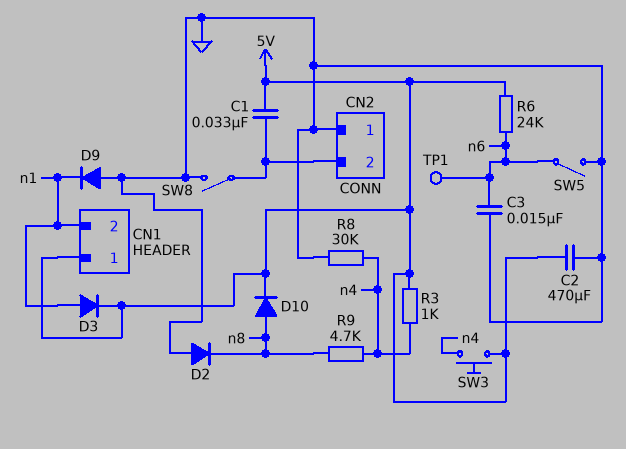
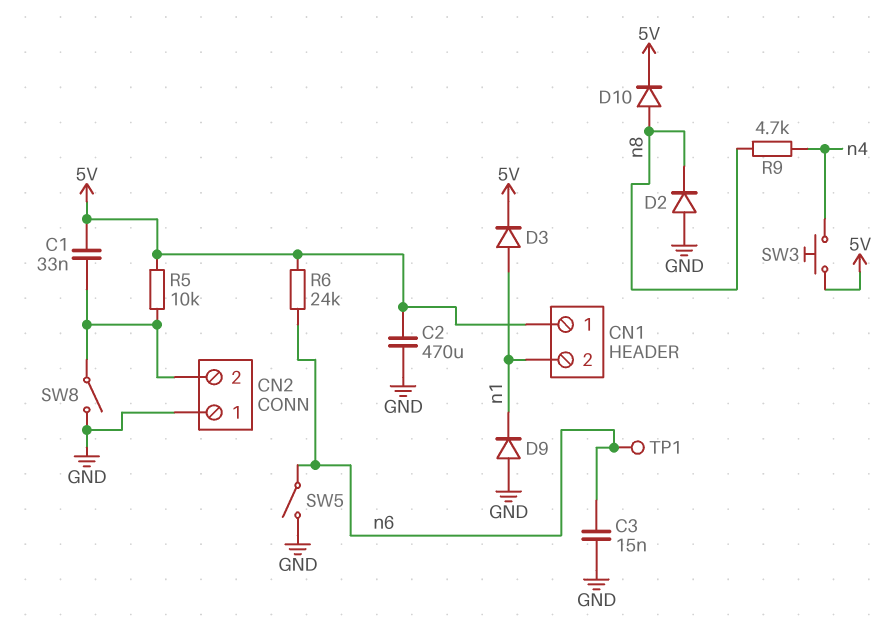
R3: 1k (5V, n4) -> none
R5: none -> 10k (5V, CN2/2)
R8: 30k (GND, n4) -> none

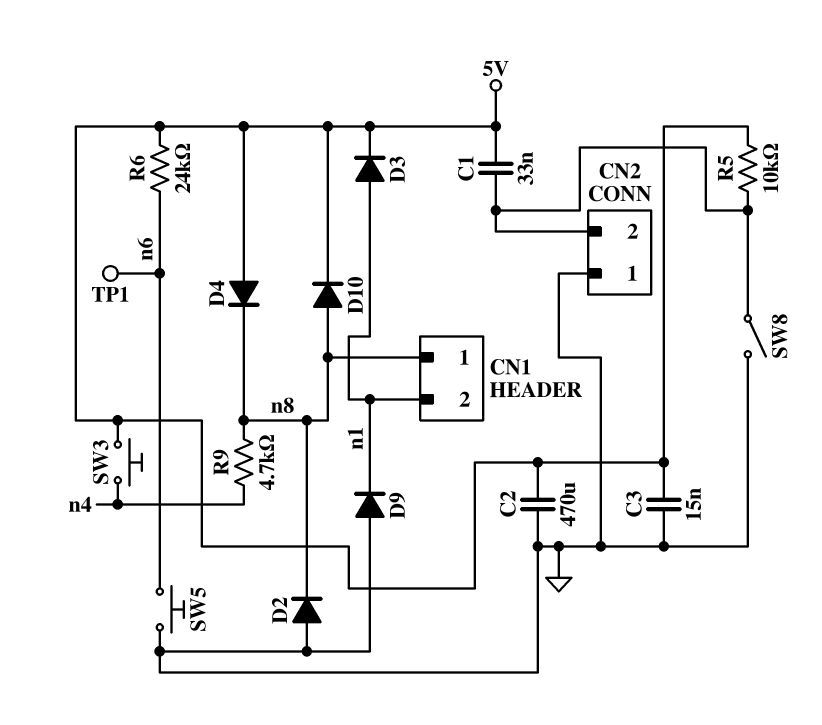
C3: 15nF (GND, n6) -> 15nF (5V, GND)
CN1 pin 1: 5V -> n8
D4: none -> diode (A 5V, K n8)
SW5: switch (GND, n6) -> button (GND, n6)

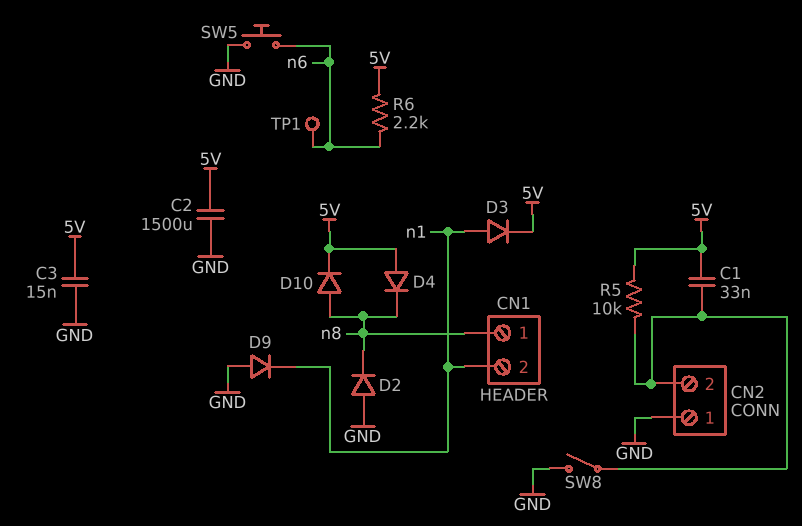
C2: 470uF (5V, GND) -> 1500uF (5V, GND)
R6: 24k (5V, n6) -> 2.2k (5V, n6)
R9: 4.7k (n4, n8) -> none
SW3: button (5V, n4) -> none

